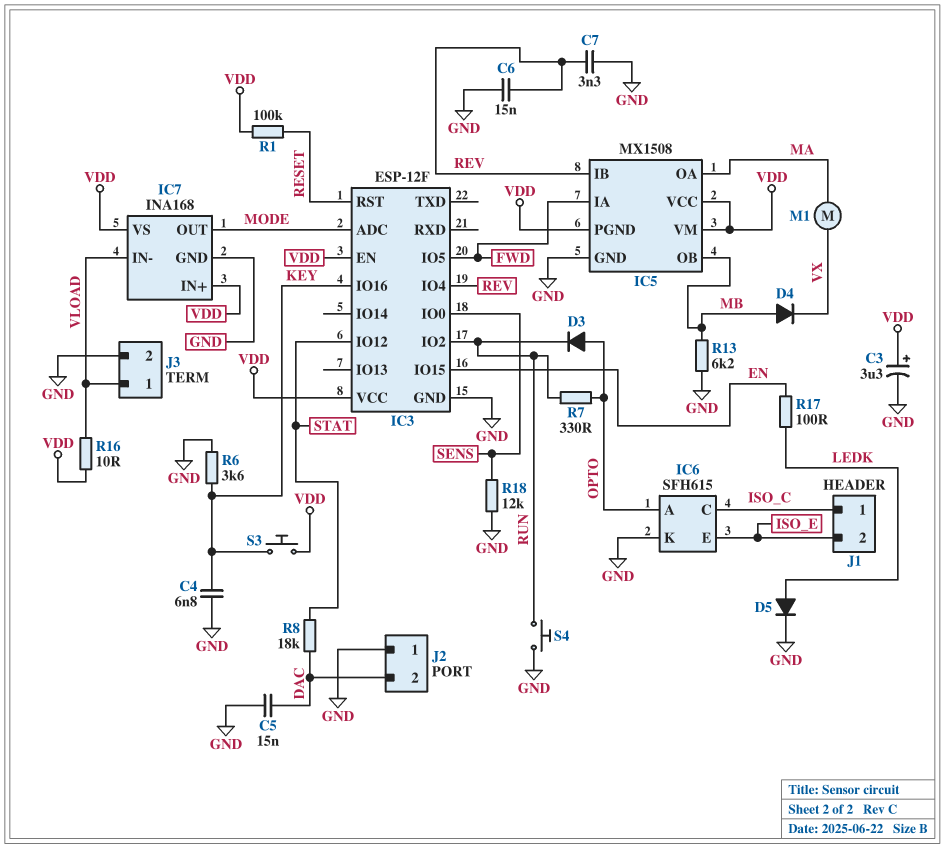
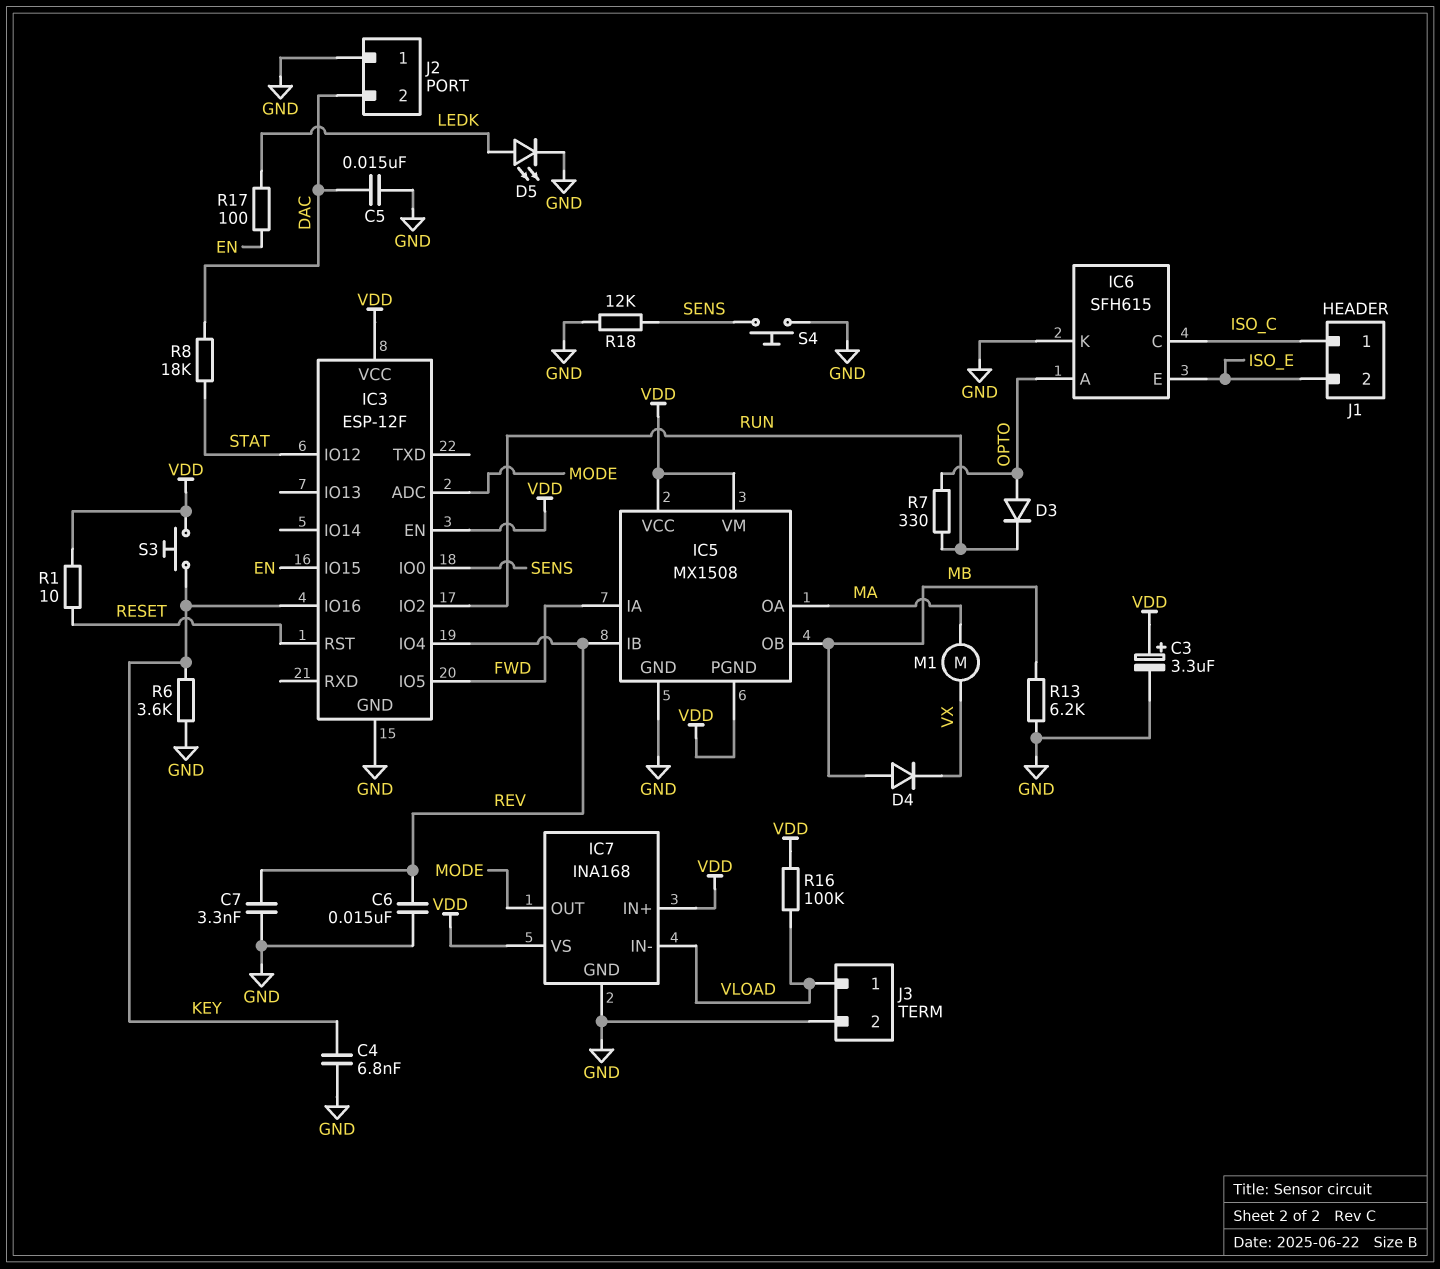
D5: diode (A LEDK, K GND) -> LED (A LEDK, K GND)
R1: 100k (RESET, VDD) -> 10 (RESET, VDD)
R16: 10 (VDD, VLOAD) -> 100k (VDD, VLOAD)
S4: button (GND, RUN) -> button (GND, SENS)

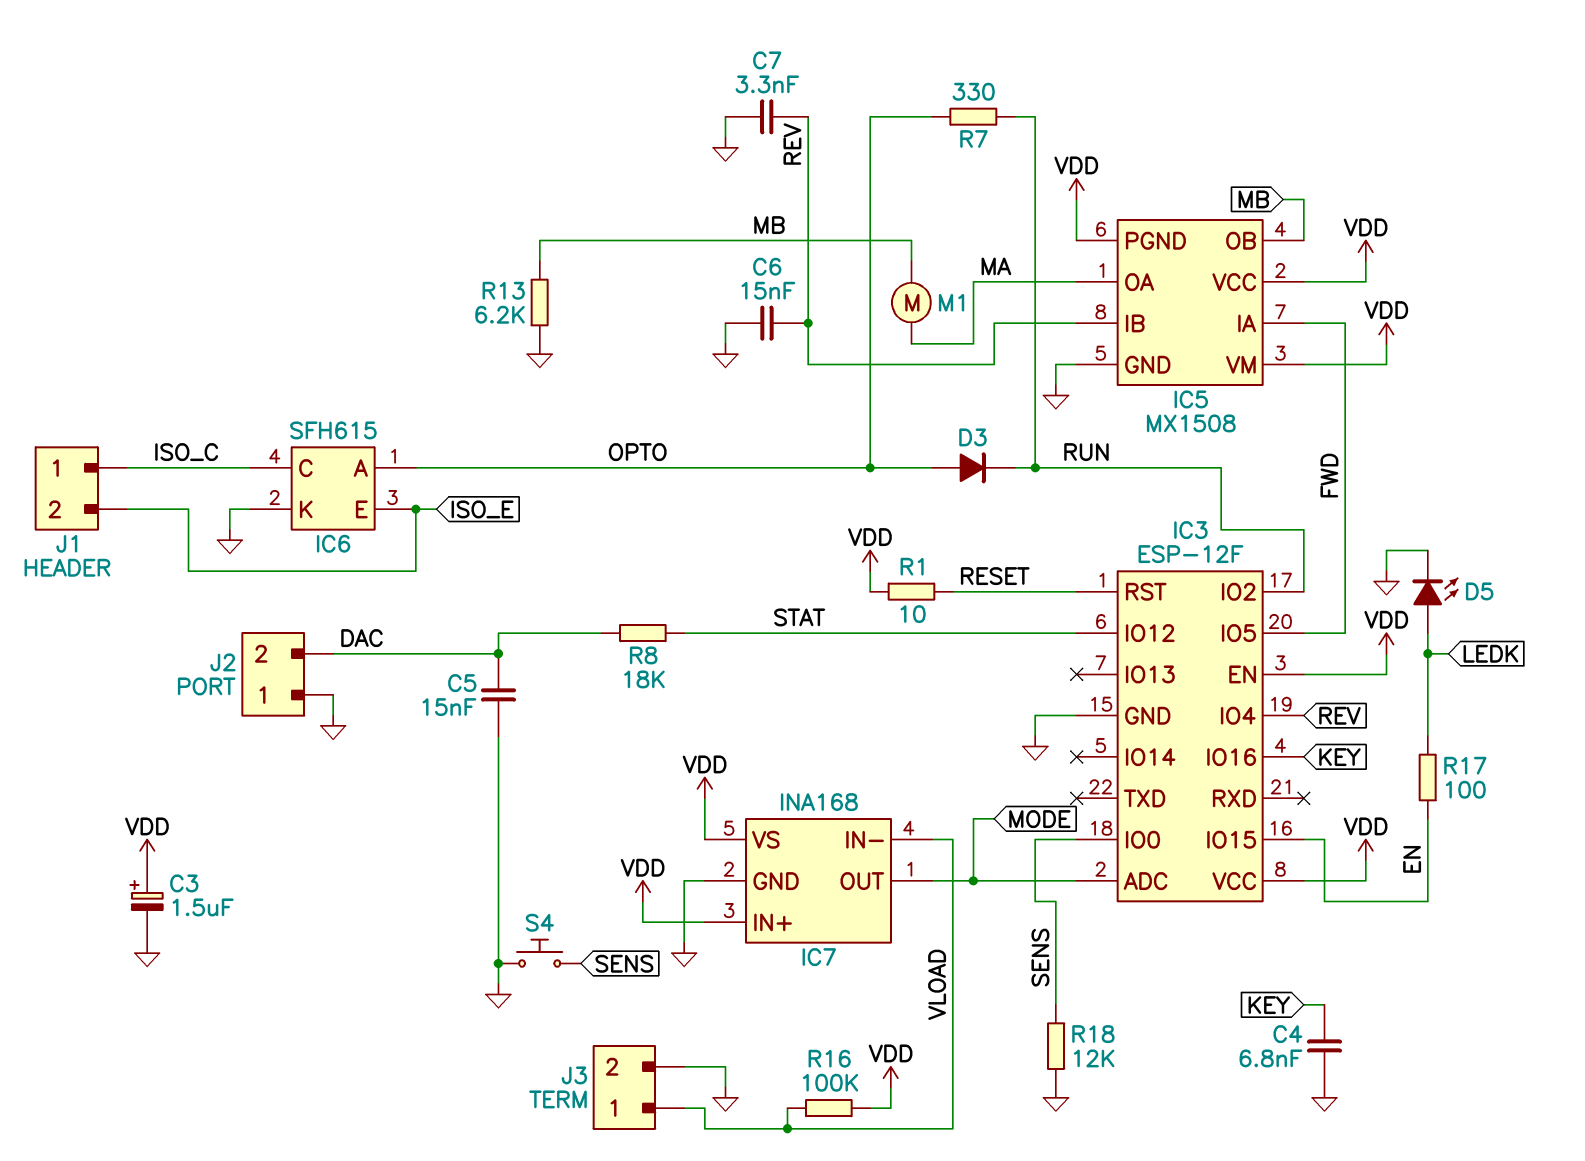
C3: 3.3uF (plus VDD, minus GND) -> 1.5uF (plus VDD, minus GND)
D4: diode (A MB, K VX) -> none
M1: motor (MA, VX) -> motor (MA, MB)
R6: 3.6k (GND, KEY) -> none
S3: button (KEY, VDD) -> none

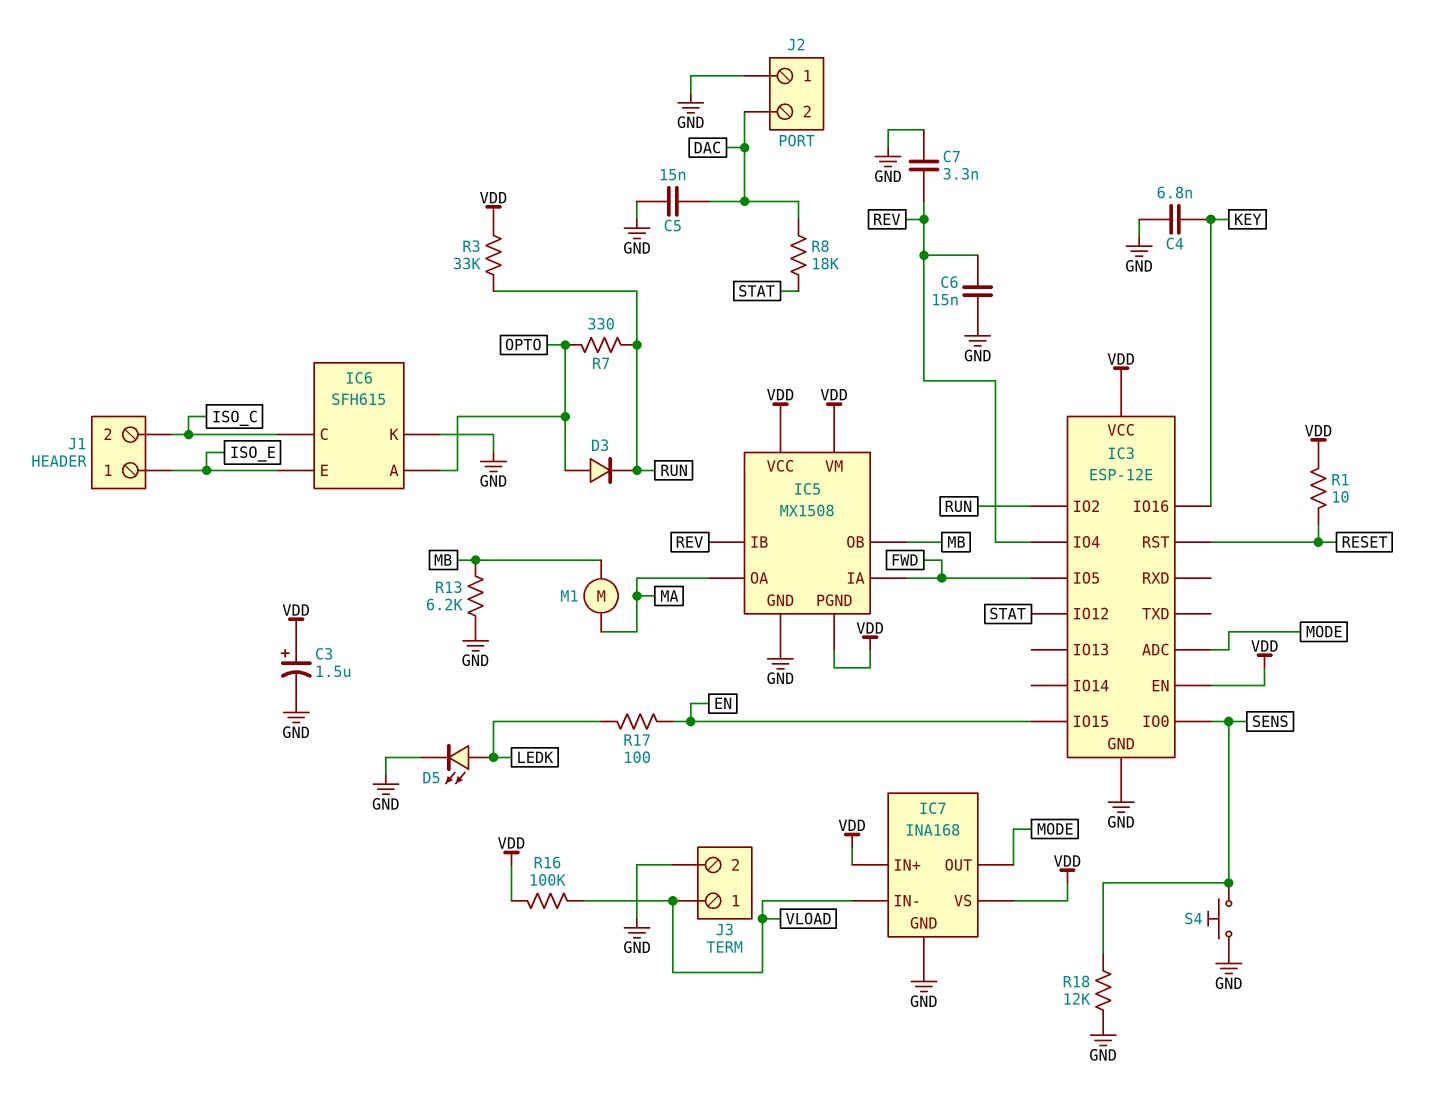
IC3: ESP-12F -> ESP-12E
J1 pin 1: ISO_C -> ISO_E
J1 pin 2: ISO_E -> ISO_C
R3: none -> 33k (RUN, VDD)

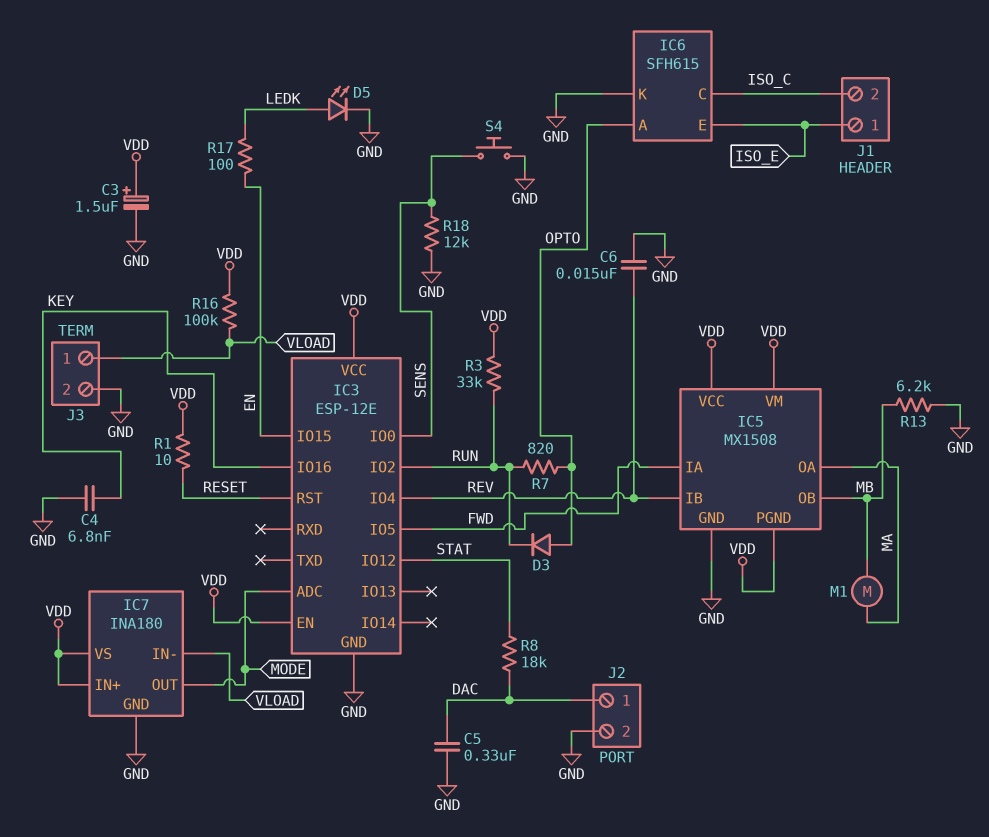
C5: 15nF (DAC, GND) -> 330nF (DAC, GND)
C7: 3.3nF (GND, REV) -> none
IC7: INA168 -> INA180
J2 pin 1: GND -> DAC
J2 pin 2: DAC -> GND
R7: 330 (OPTO, RUN) -> 820 (OPTO, RUN)

